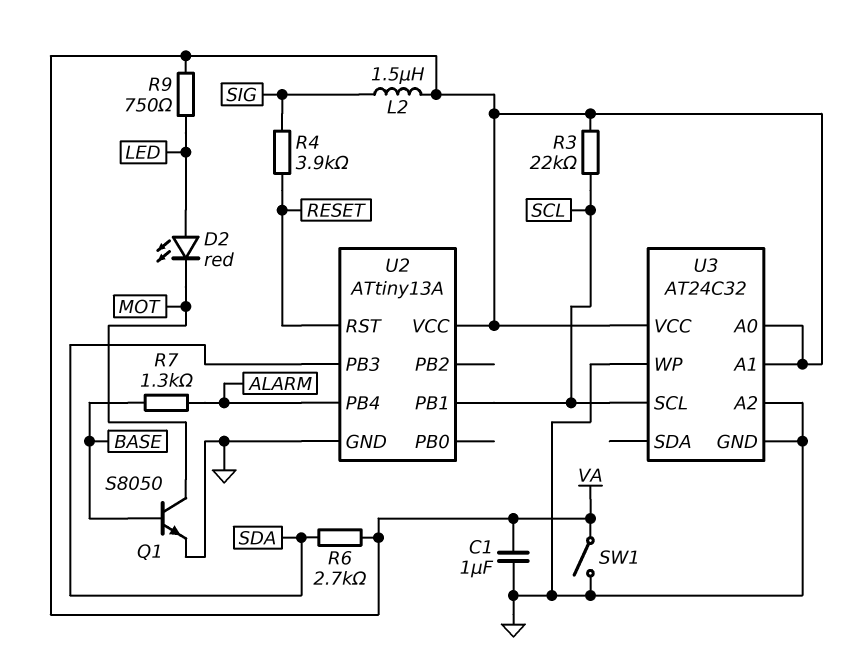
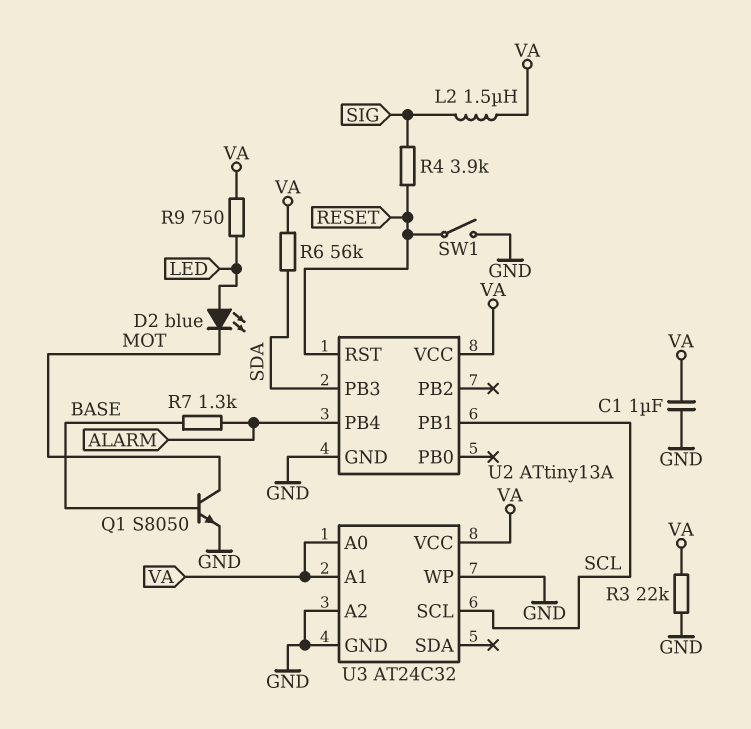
D2: LED red (A LED, K MOT) -> LED blue (A LED, K MOT)
R3: 22k (SCL, VA) -> 22k (GND, VA)
R6: 2.7k (SDA, VA) -> 56k (SDA, VA)
SW1: switch (GND, VA) -> switch (GND, RESET)

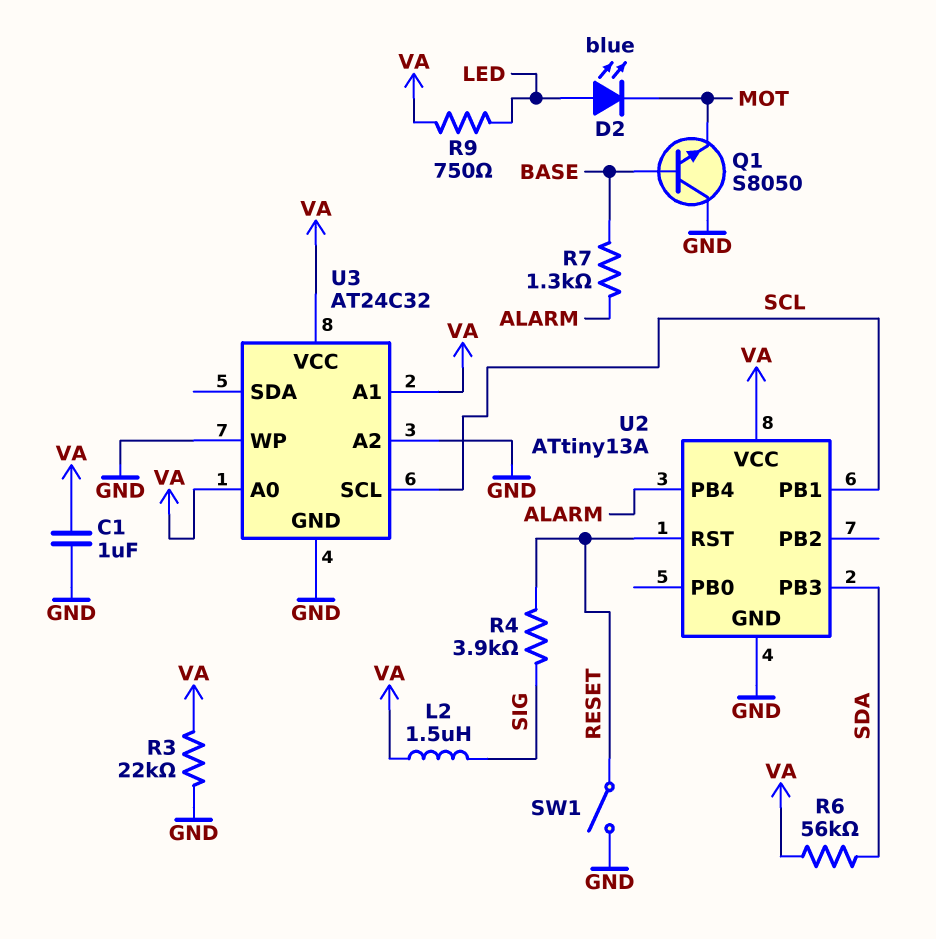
Q1: NPN S8050 (B BASE, C MOT, E GND) -> NPN S8050 (B BASE, C GND, E MOT)

